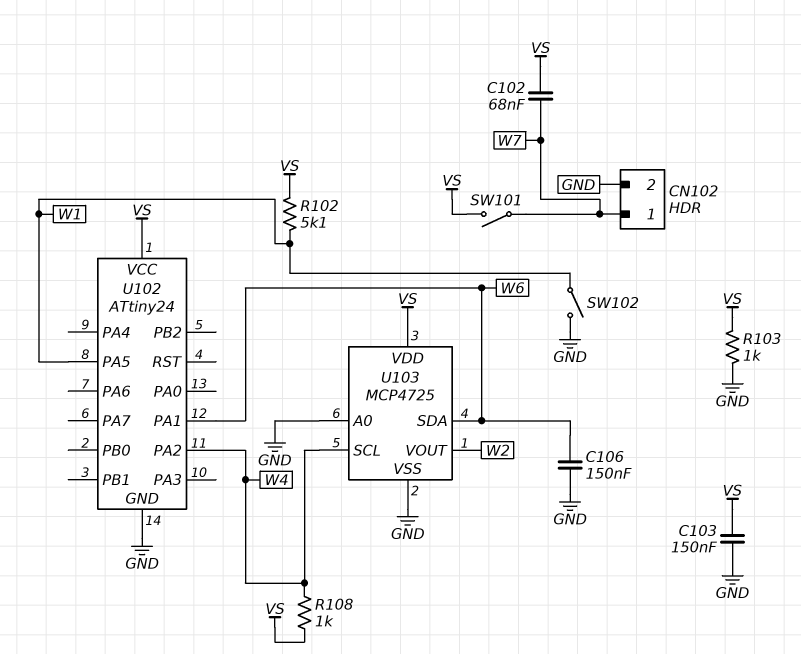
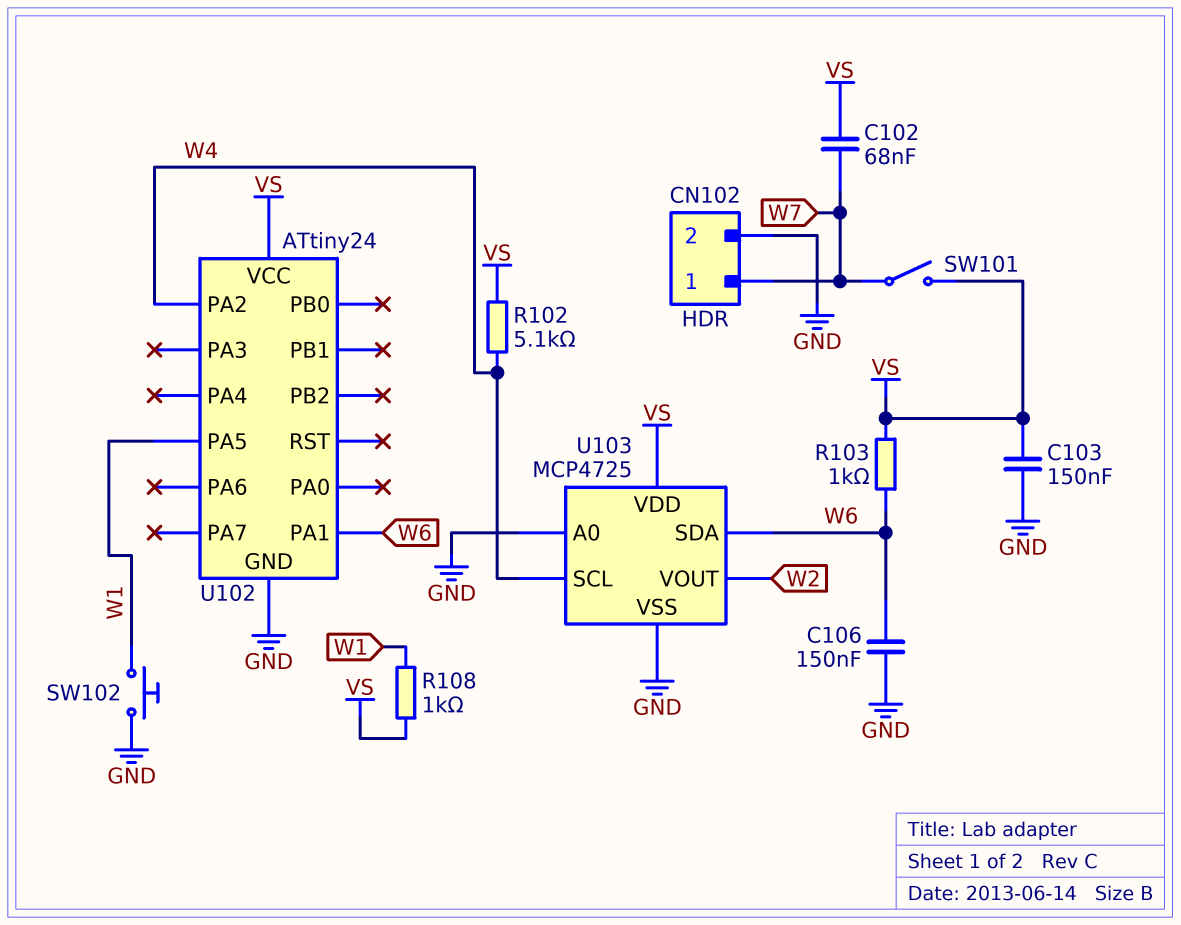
R102: 5.1k (VS, W1) -> 5.1k (VS, W4)
R103: 1k (GND, VS) -> 1k (VS, W6)
R108: 1k (VS, W4) -> 1k (VS, W1)
SW102: switch (GND, W1) -> button (GND, W1)

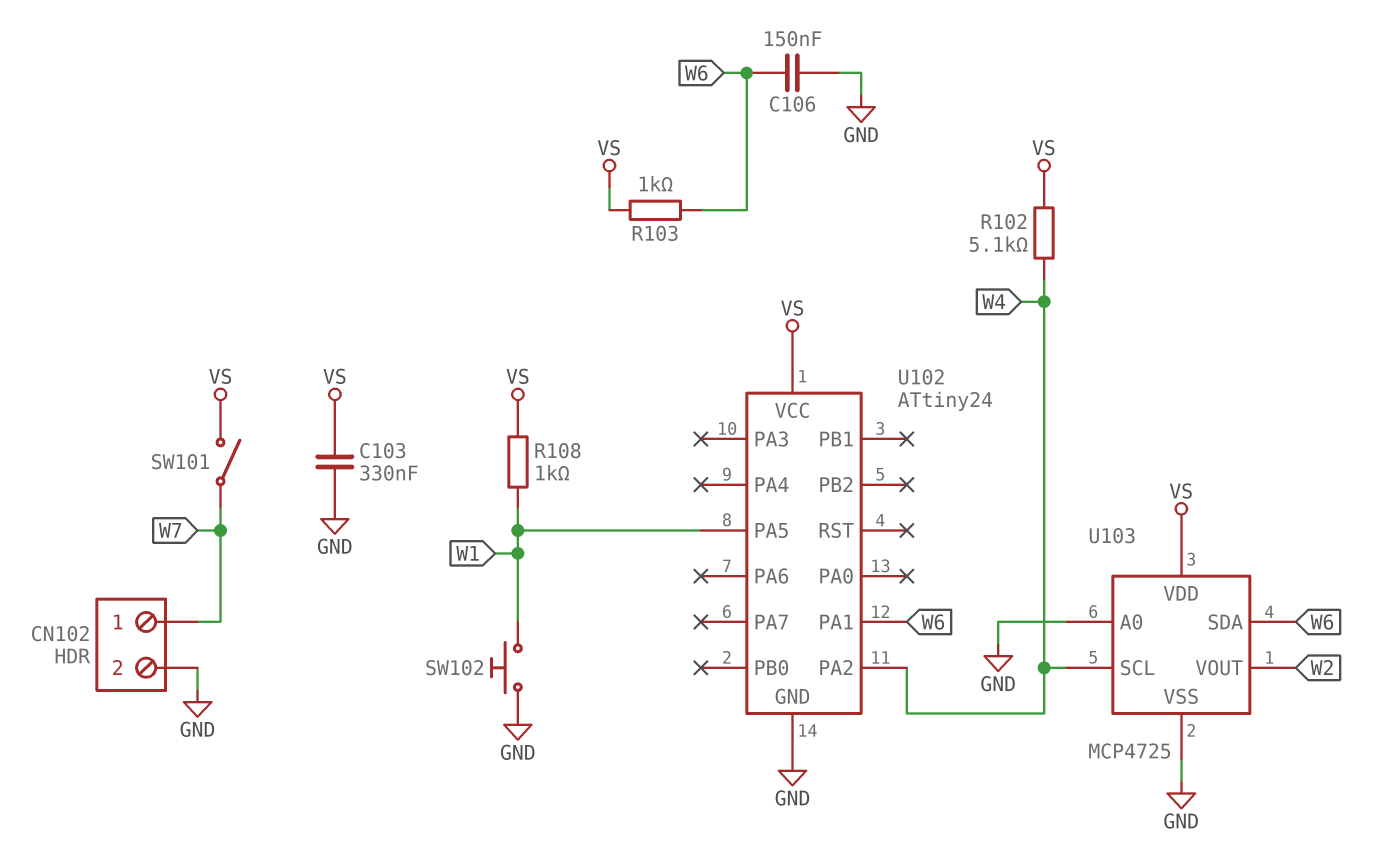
C102: 68nF (VS, W7) -> none
C103: 150nF (GND, VS) -> 330nF (GND, VS)

